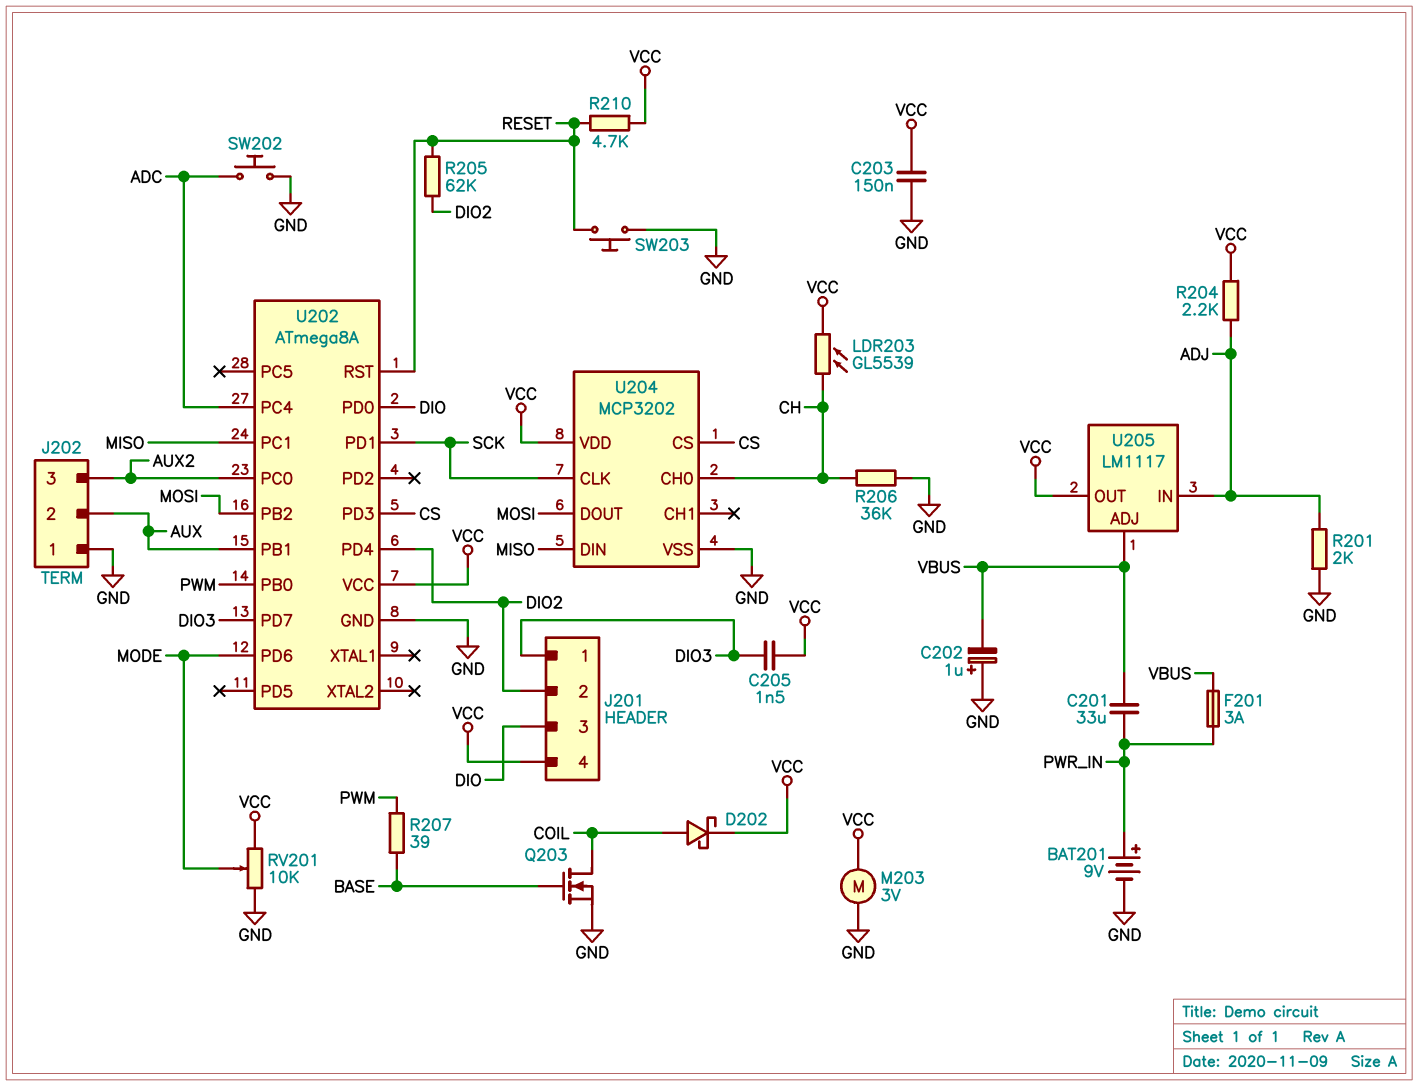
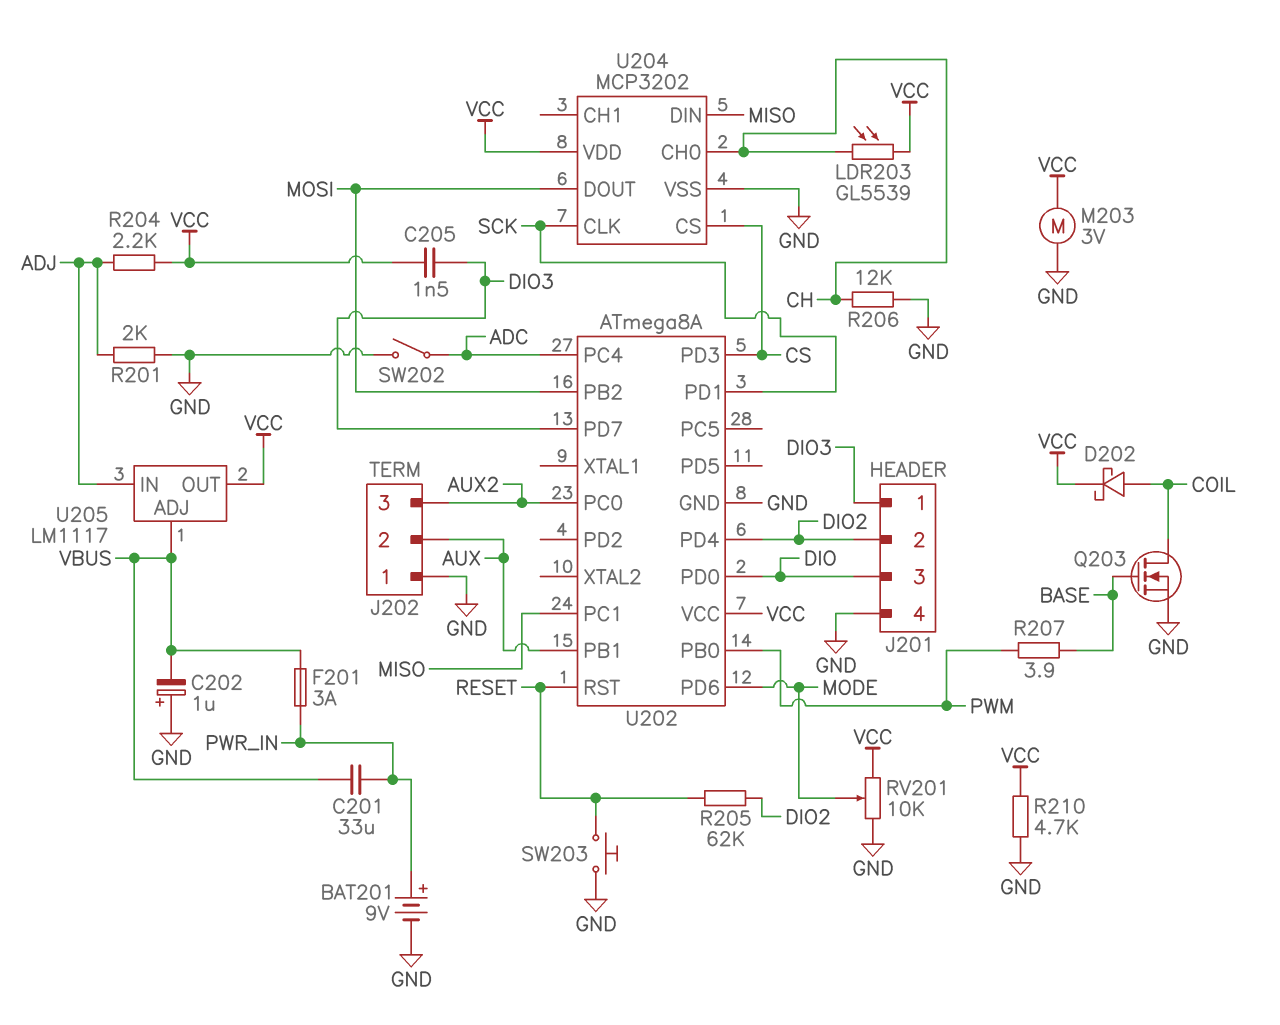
C203: 150nF (GND, VCC) -> none
J201 pin 4: VCC -> GND
R206: 36k (CH, GND) -> 12k (CH, GND)
R207: 39 (BASE, PWM) -> 3.9 (BASE, PWM)
R210: 4.7k (RESET, VCC) -> 4.7k (GND, VCC)
SW202: button (ADC, GND) -> switch (ADC, GND)

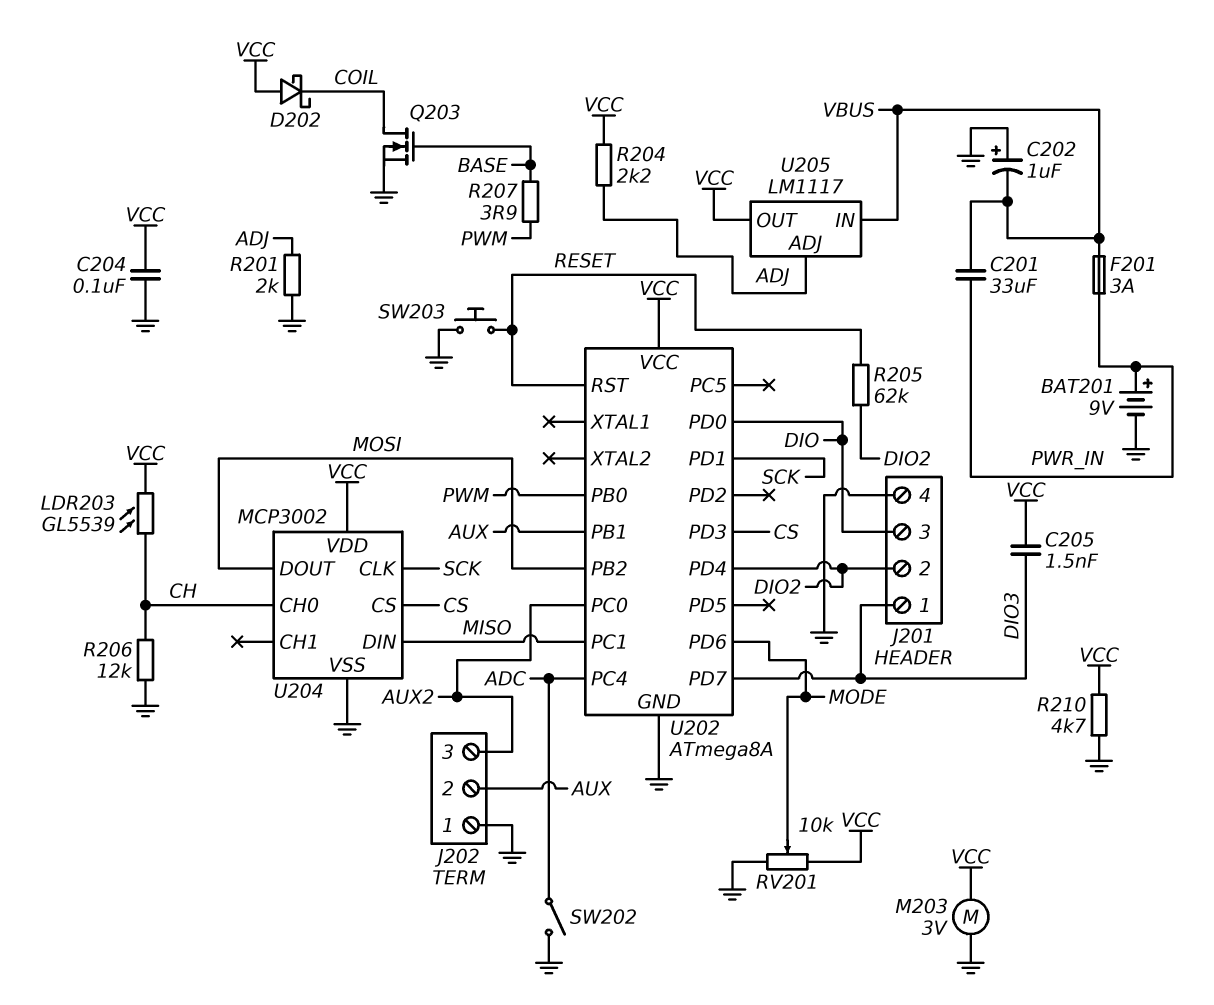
C204: none -> 100nF (GND, VCC)
D202: schottky (A COIL, K VCC) -> schottky (A VCC, K COIL)
U204: MCP3202 -> MCP3002
U205 pin ADJ: VBUS -> ADJ
U205 pin IN: ADJ -> VBUS

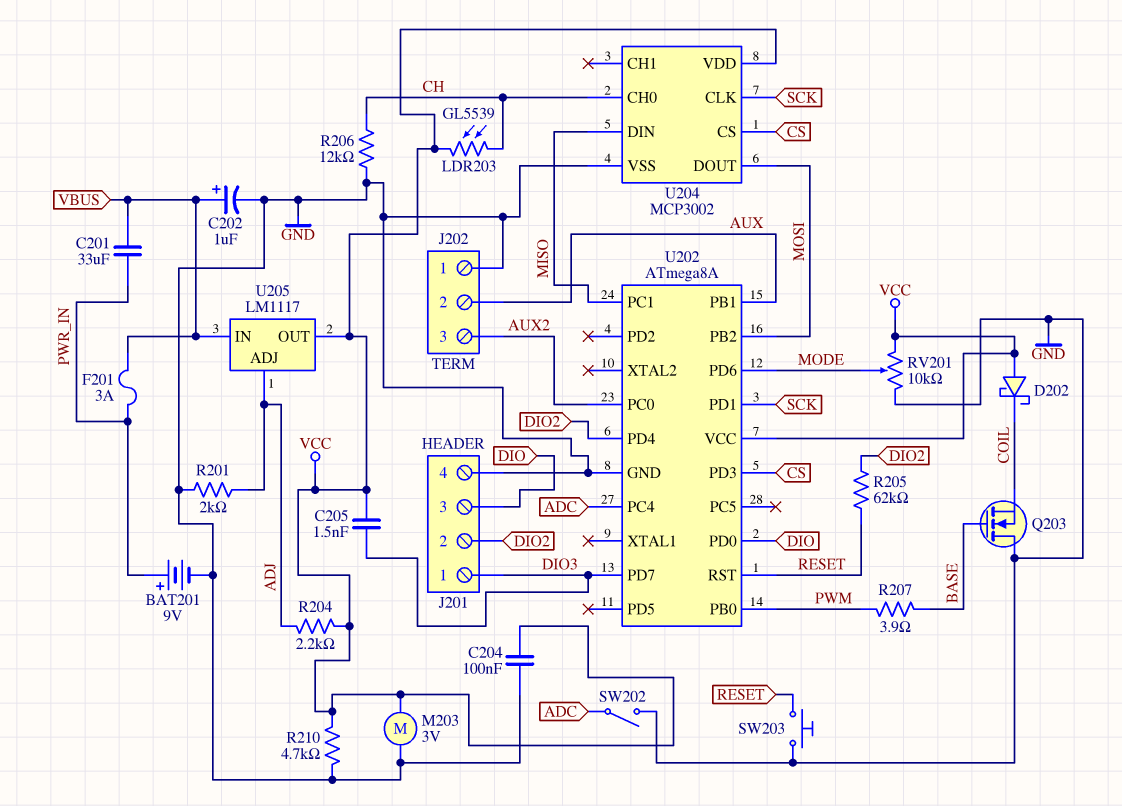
C202: 1uF (plus GND, minus VBUS) -> 1uF (plus VBUS, minus GND)
Q203: NMOS (G BASE, D COIL, S GND) -> NMOS (G BASE, D GND, S COIL)

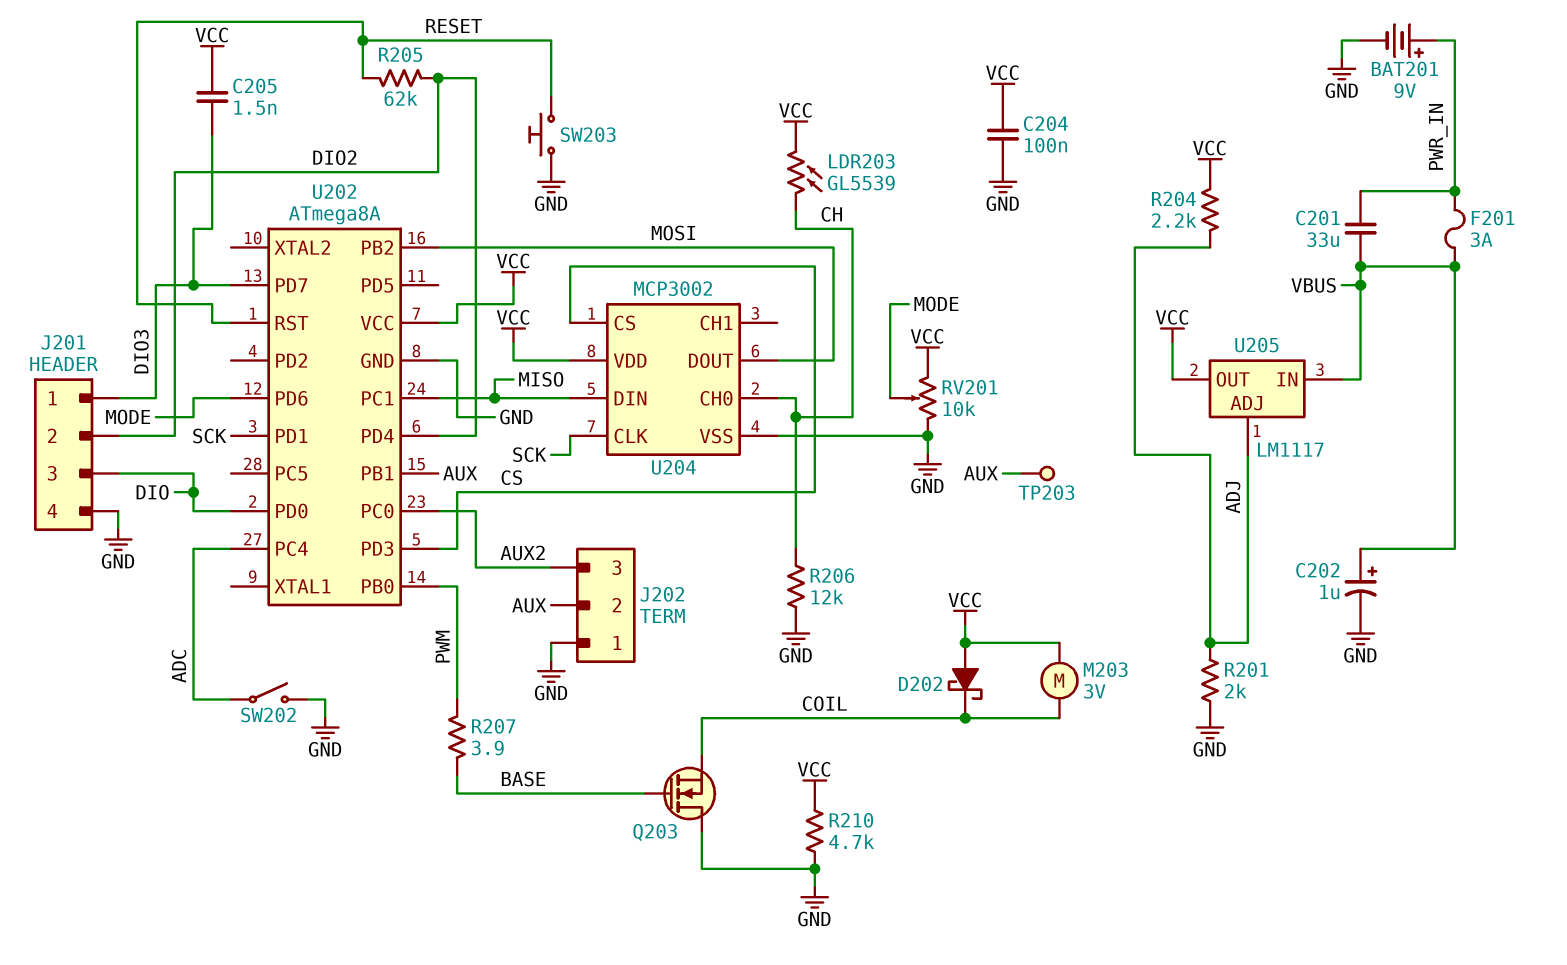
M203: motor 3V (GND, VCC) -> motor 3V (COIL, VCC)
TP203: none -> test point (AUX)

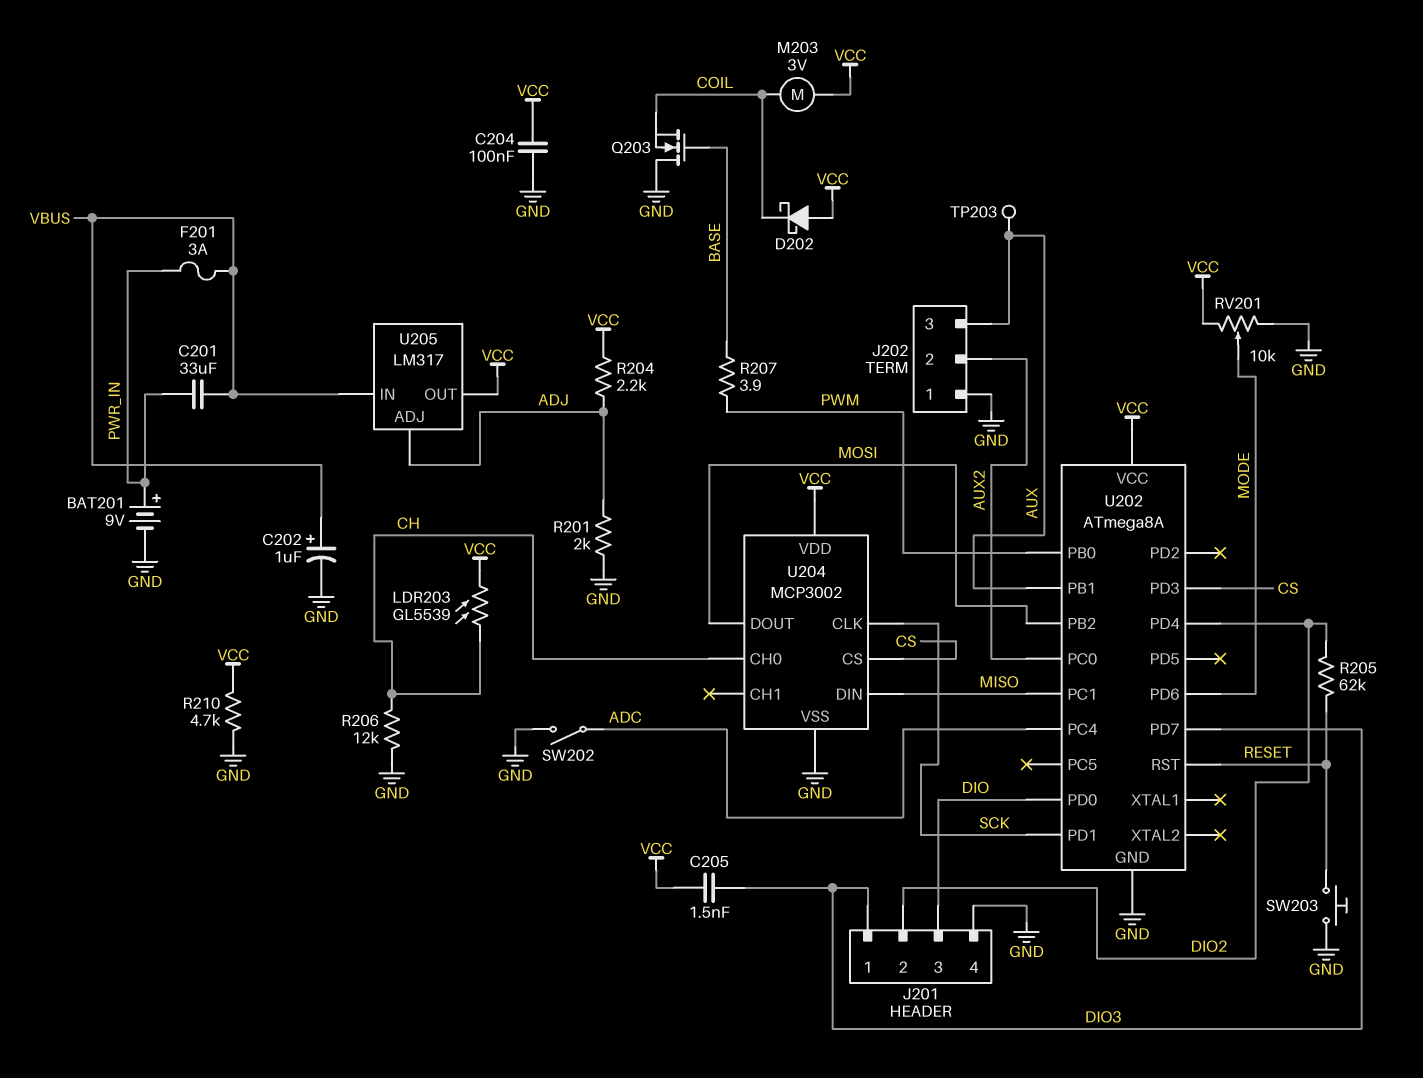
J202 pin 2: AUX -> AUX2
J202 pin 3: AUX2 -> AUX
U205: LM1117 -> LM317

